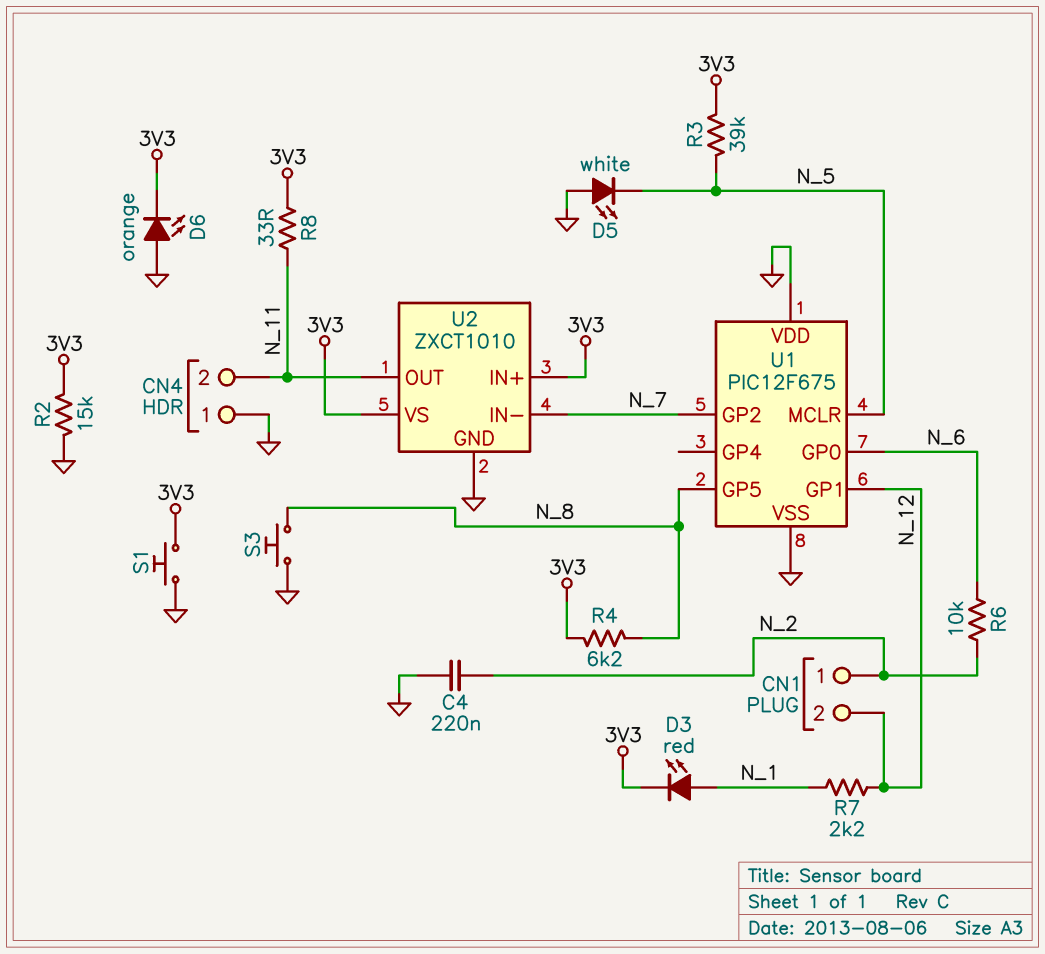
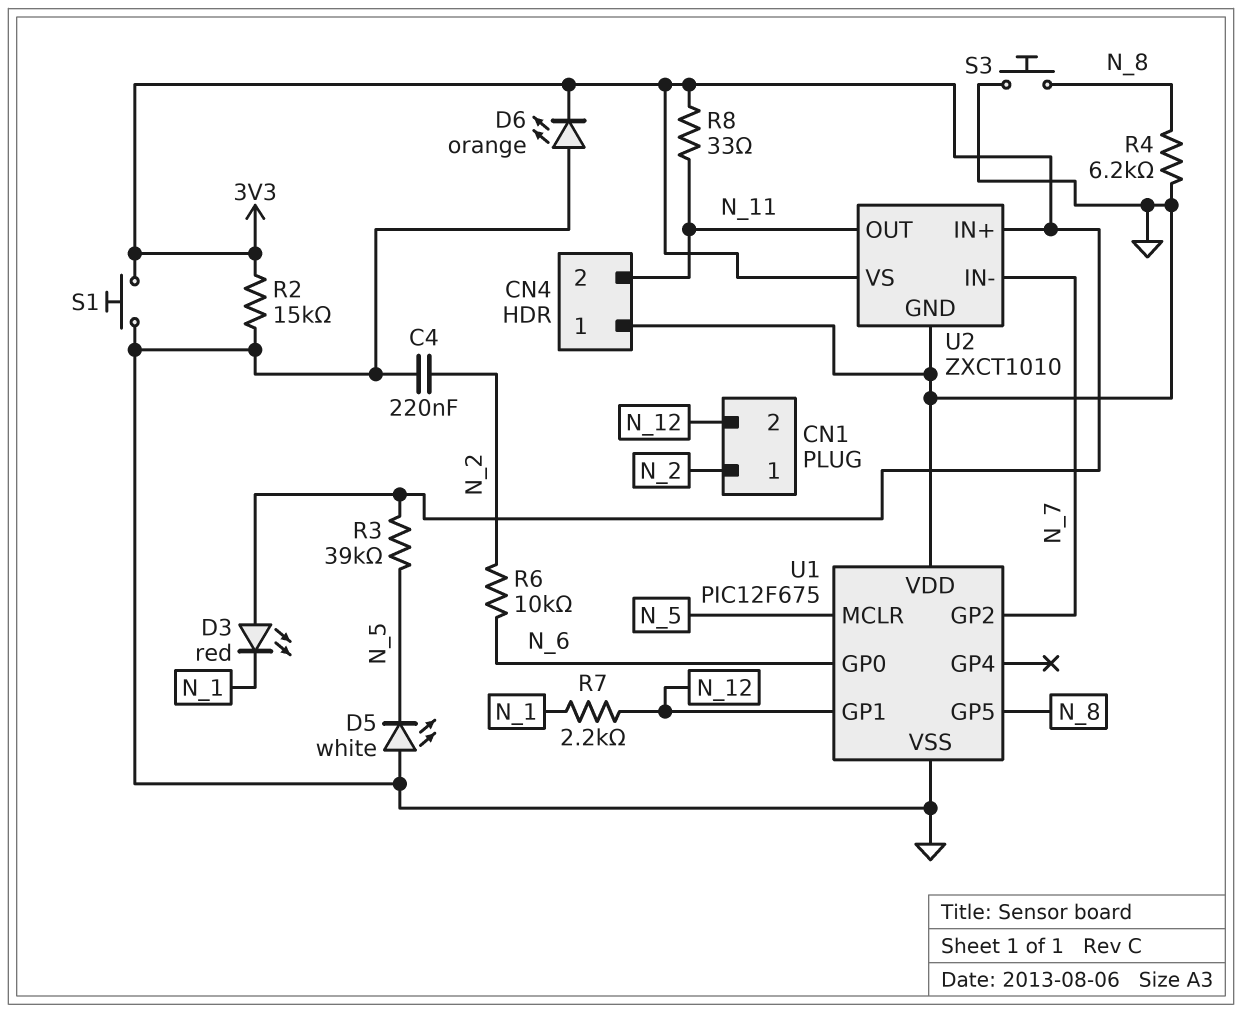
D3: LED red (A N_1, K 3V3) -> LED red (A 3V3, K N_1)
R4: 6.2k (3V3, N_8) -> 6.2k (GND, N_8)

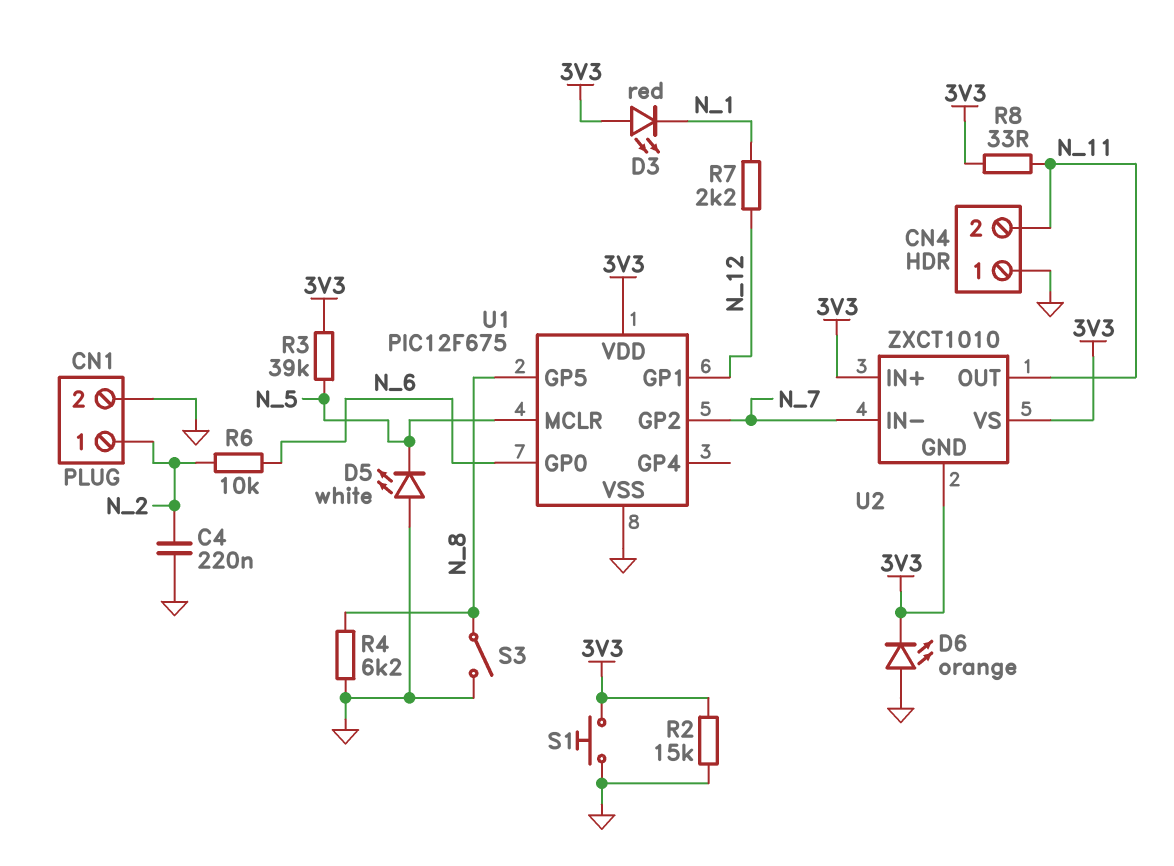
CN1 pin 2: N_12 -> GND
S3: button (GND, N_8) -> switch (GND, N_8)
U1 pin VDD: GND -> 3V3
U2 pin GND: GND -> 3V3

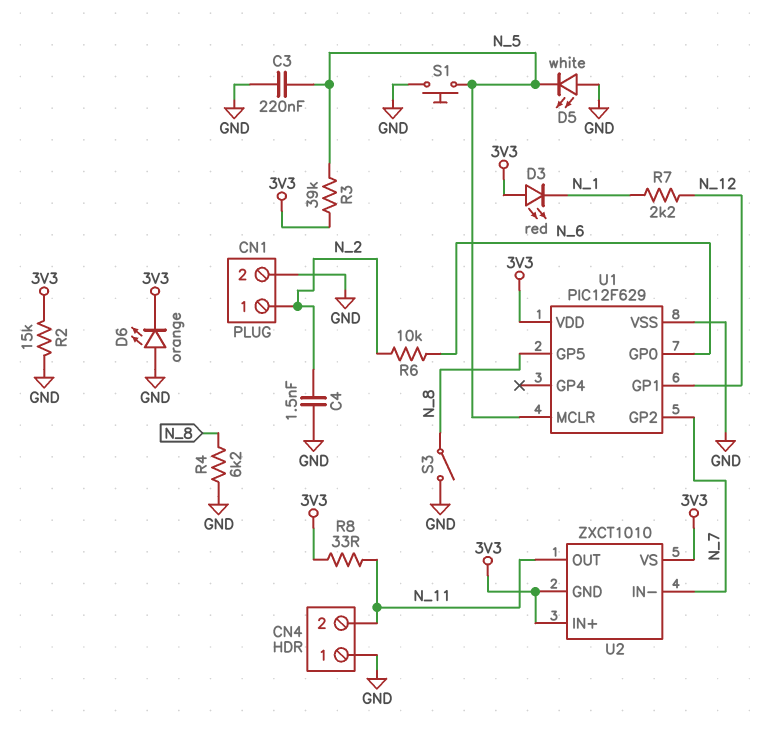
C3: none -> 220nF (GND, N_5)
C4: 220nF (GND, N_2) -> 1.5nF (GND, N_2)
S1: button (3V3, GND) -> button (GND, N_5)
U1: PIC12F675 -> PIC12F629

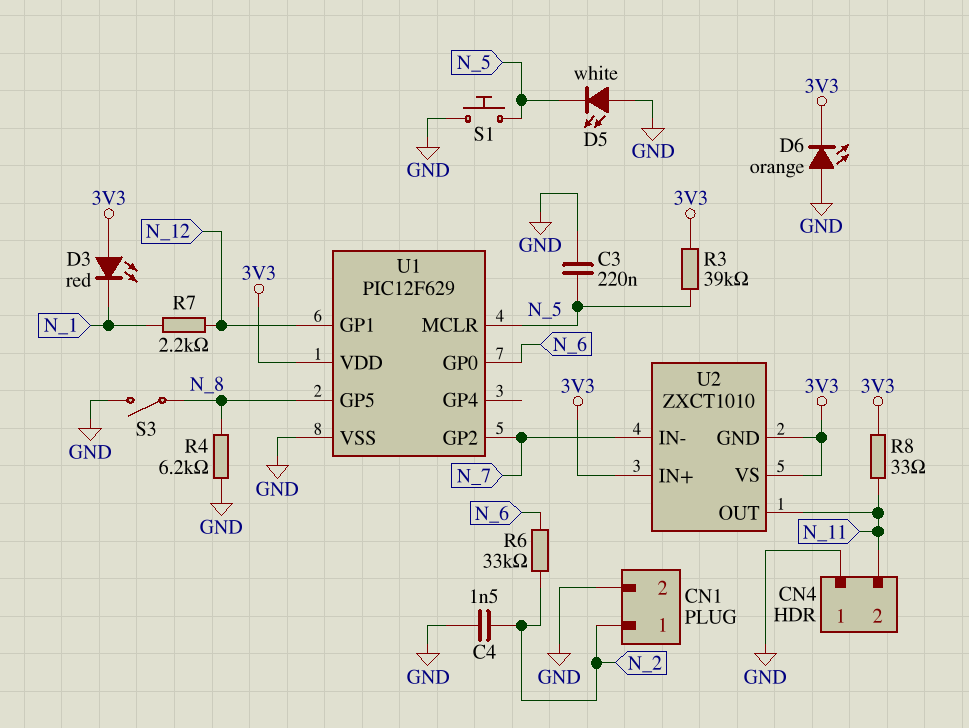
R2: 15k (3V3, GND) -> none
R6: 10k (N_2, N_6) -> 33k (N_2, N_6)

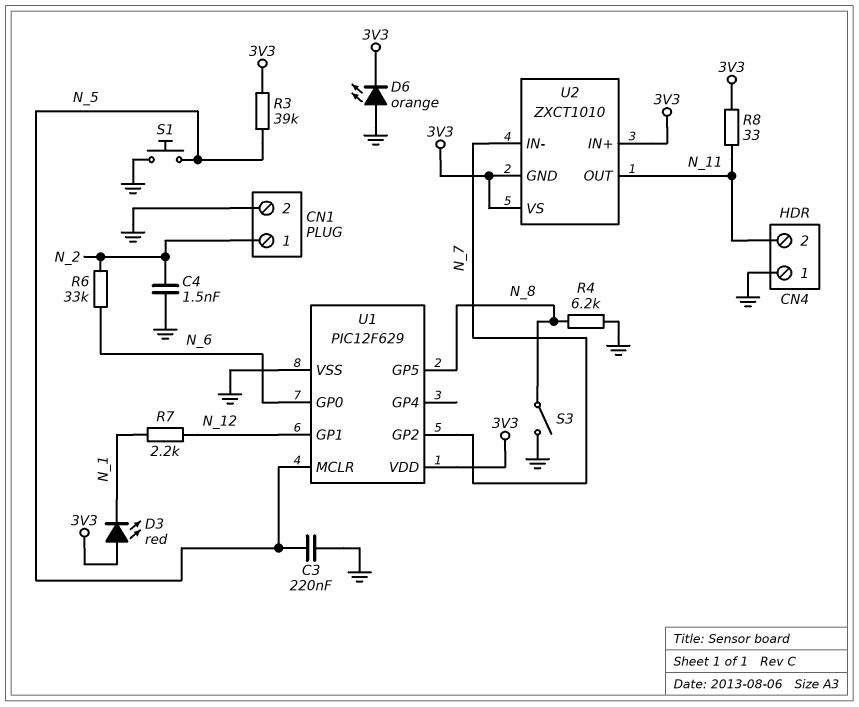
D5: LED white (A GND, K N_5) -> none

